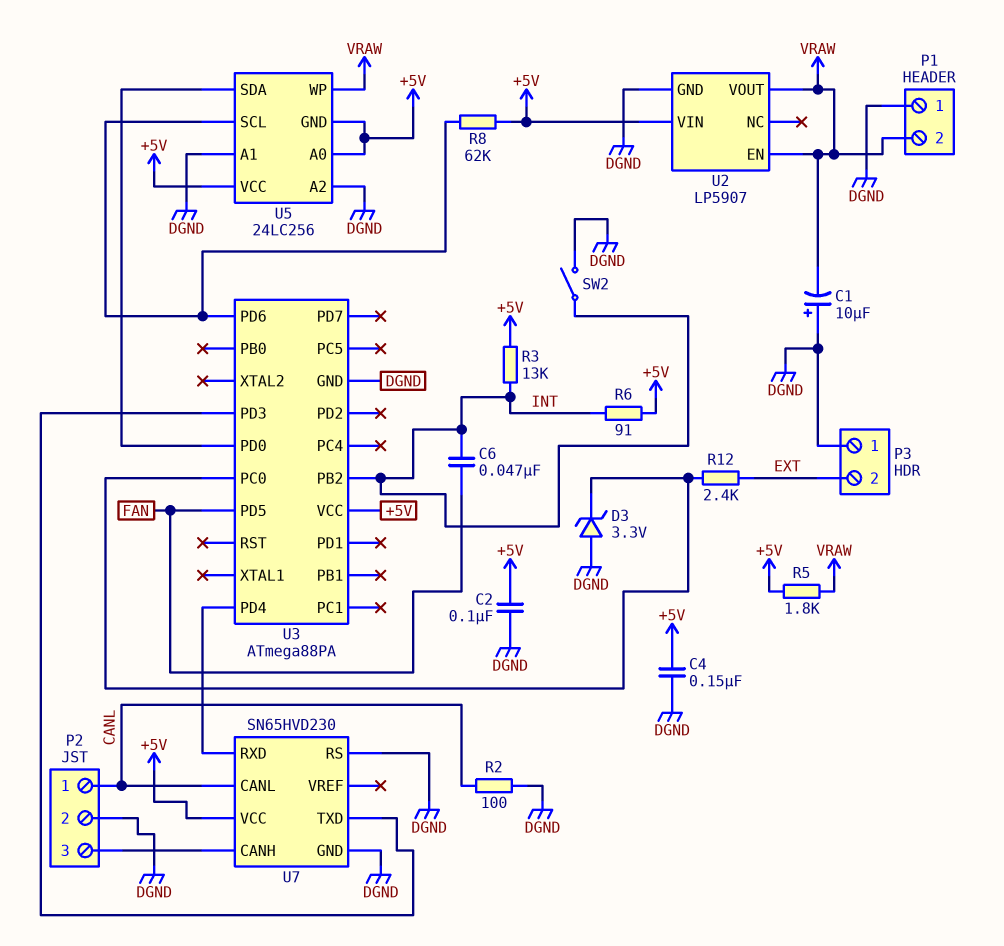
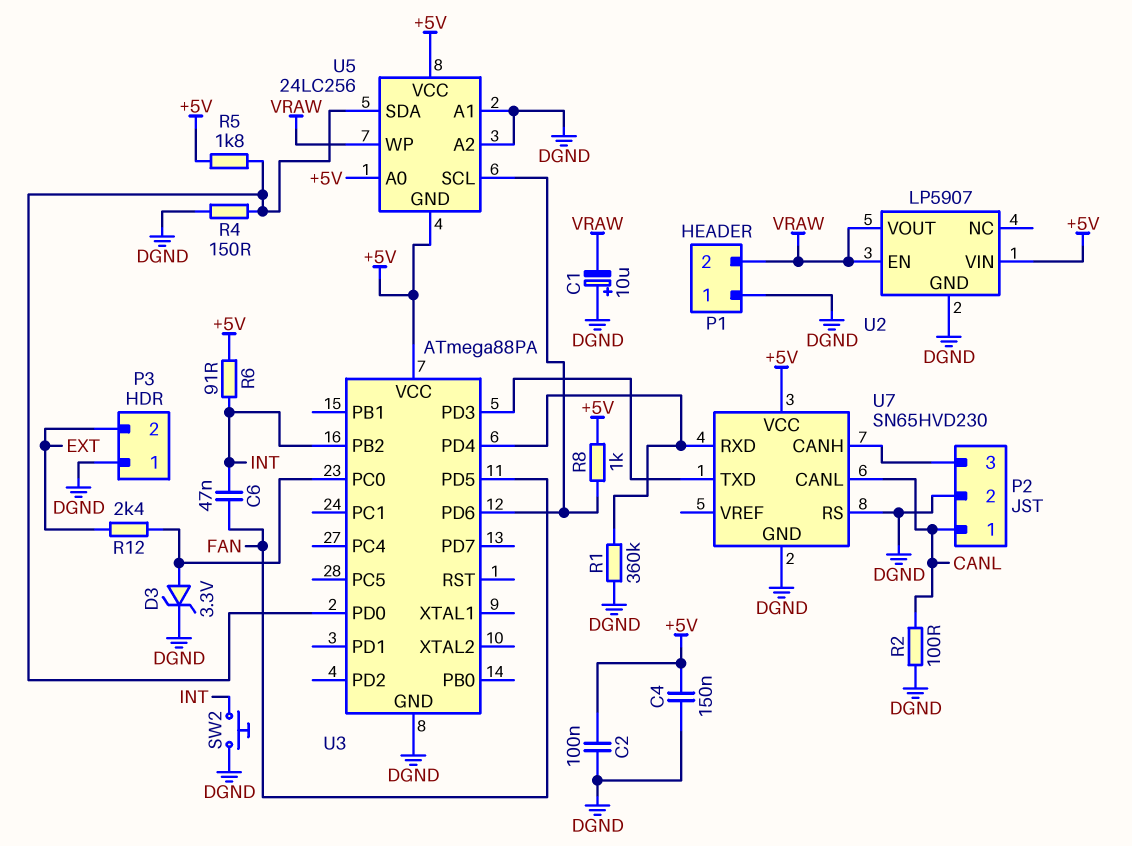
D3: zener 3.3V (A DGND, K U3/PC0) -> zener 3.3V (A U3/PC0, K DGND)
R1: none -> 360k (DGND, U3/PD4)
R3: 13k (+5V, INT) -> none
R4: none -> 150 (DGND, U3/PD0)
R5: 1.8k (+5V, VRAW) -> 1.8k (+5V, U3/PD0)
R8: 62k (+5V, U3/PD6) -> 1k (+5V, U3/PD6)
SW2: switch (DGND, INT) -> button (DGND, INT)

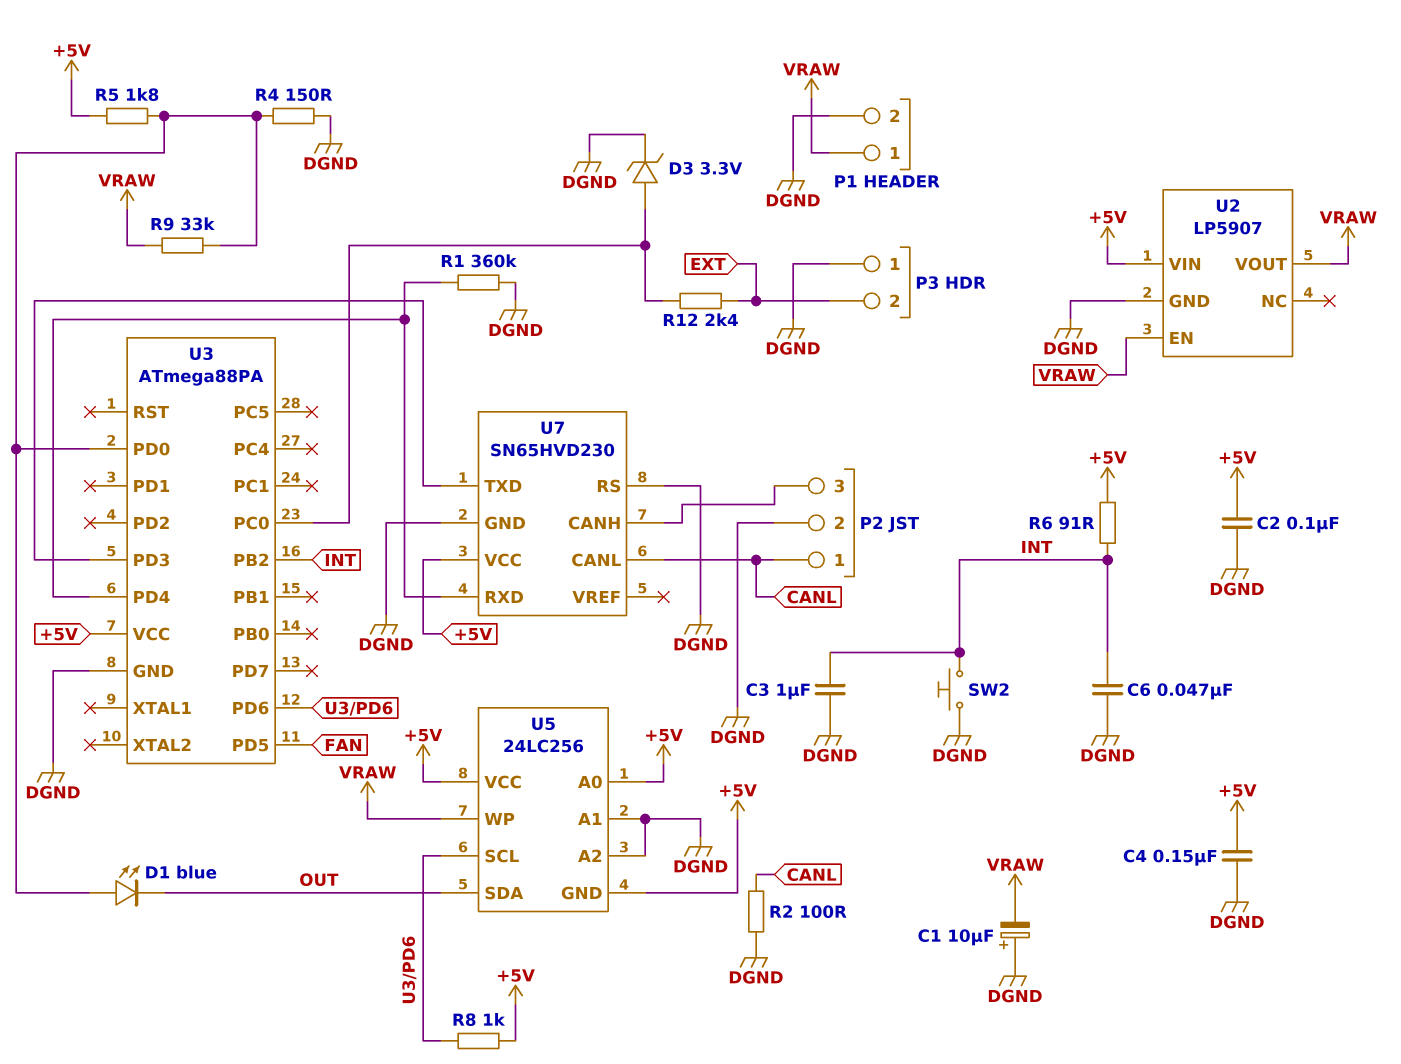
C3: none -> 1uF (DGND, INT)
C6: 47nF (FAN, INT) -> 47nF (DGND, INT)
D1: none -> LED blue (A U3/PD0, K OUT)
P1 pin 1: DGND -> VRAW
P1 pin 2: VRAW -> DGND
R9: none -> 33k (U3/PD0, VRAW)
U5 pin SDA: U3/PD0 -> OUT

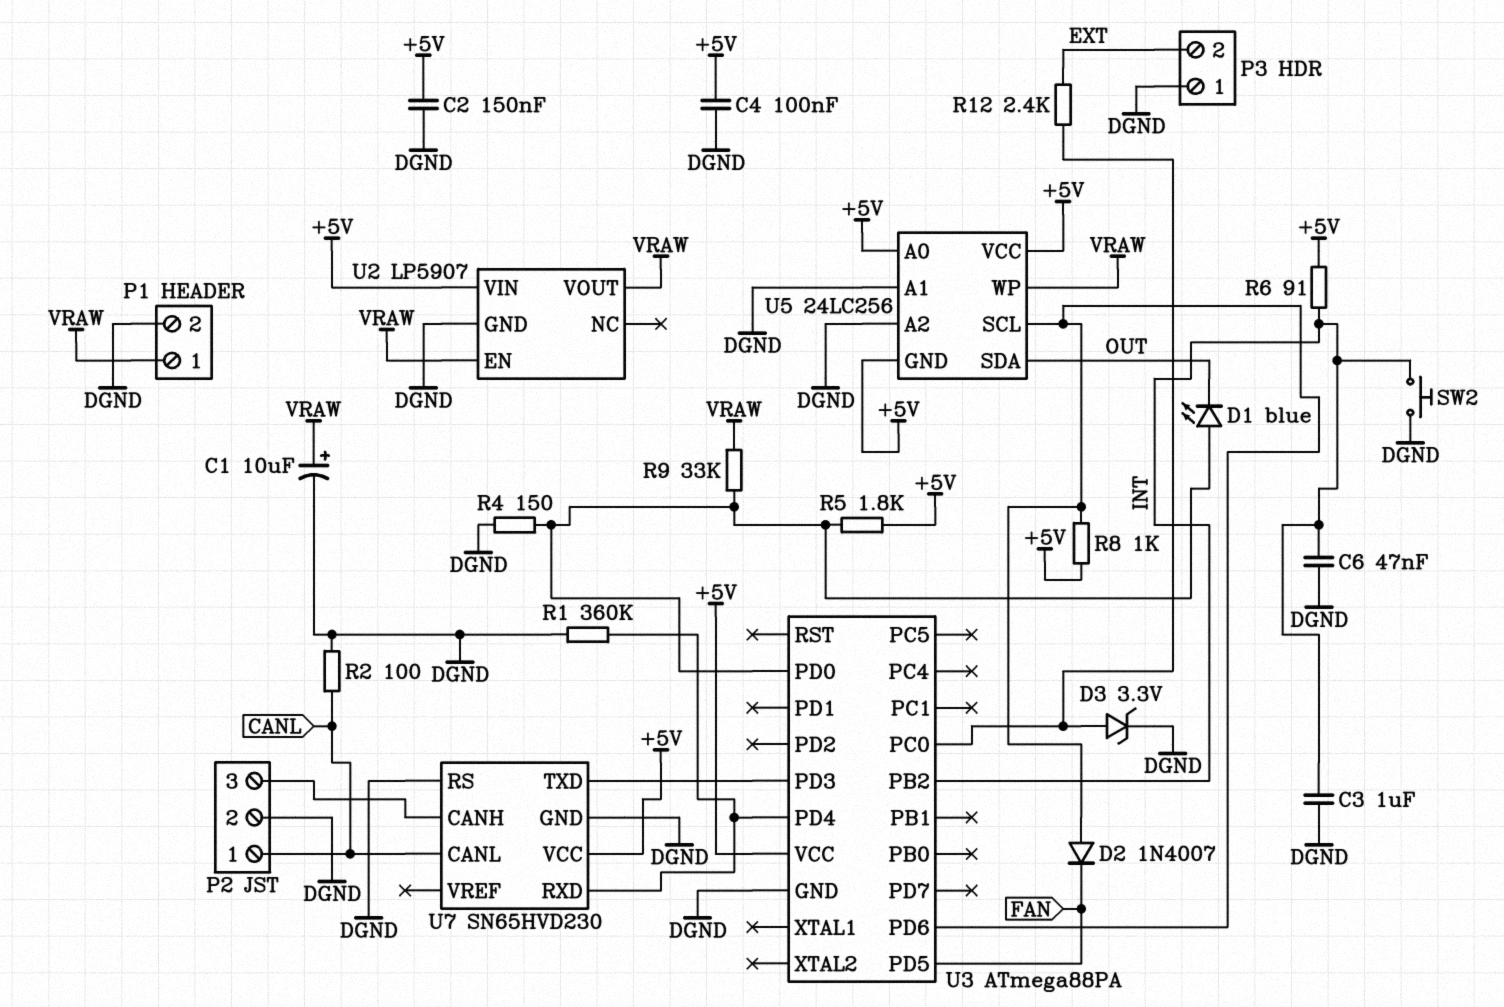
C1: 10uF (plus DGND, minus VRAW) -> 10uF (plus VRAW, minus DGND)
C2: 100nF (+5V, DGND) -> 150nF (+5V, DGND)
C4: 150nF (+5V, DGND) -> 100nF (+5V, DGND)
D2: none -> diode 1N4007 (A U3/PD6, K FAN)

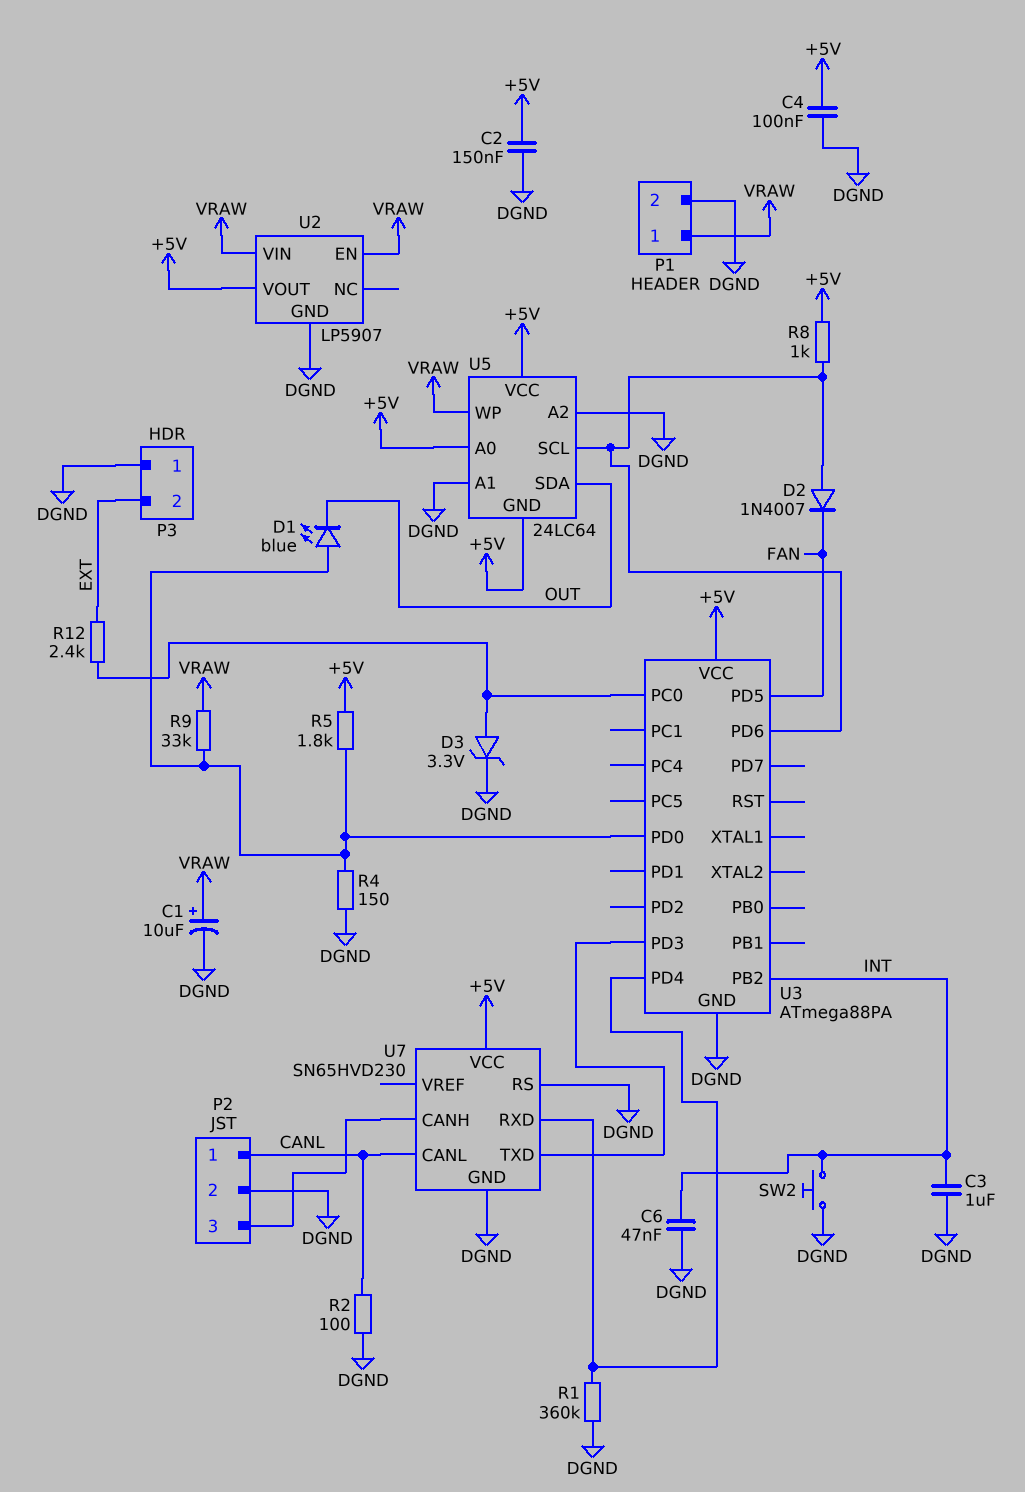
R6: 91 (+5V, INT) -> none
U2 pin VIN: +5V -> VRAW
U2 pin VOUT: VRAW -> +5V
U5: 24LC256 -> 24LC64

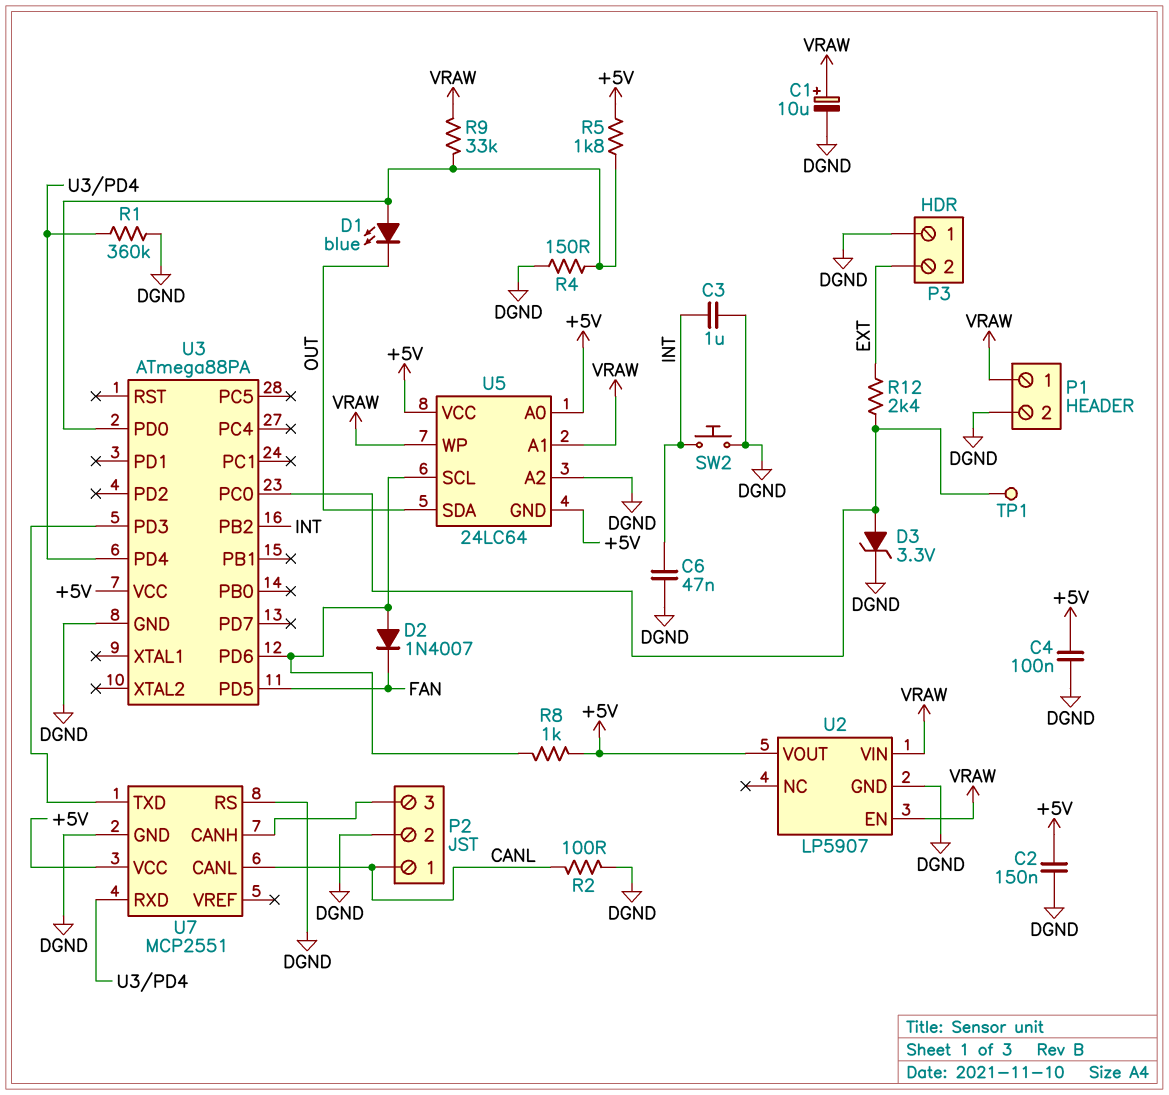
TP1: none -> test point (U3/PC0)
U5 pin A1: DGND -> VRAW
U7: SN65HVD230 -> MCP2551

